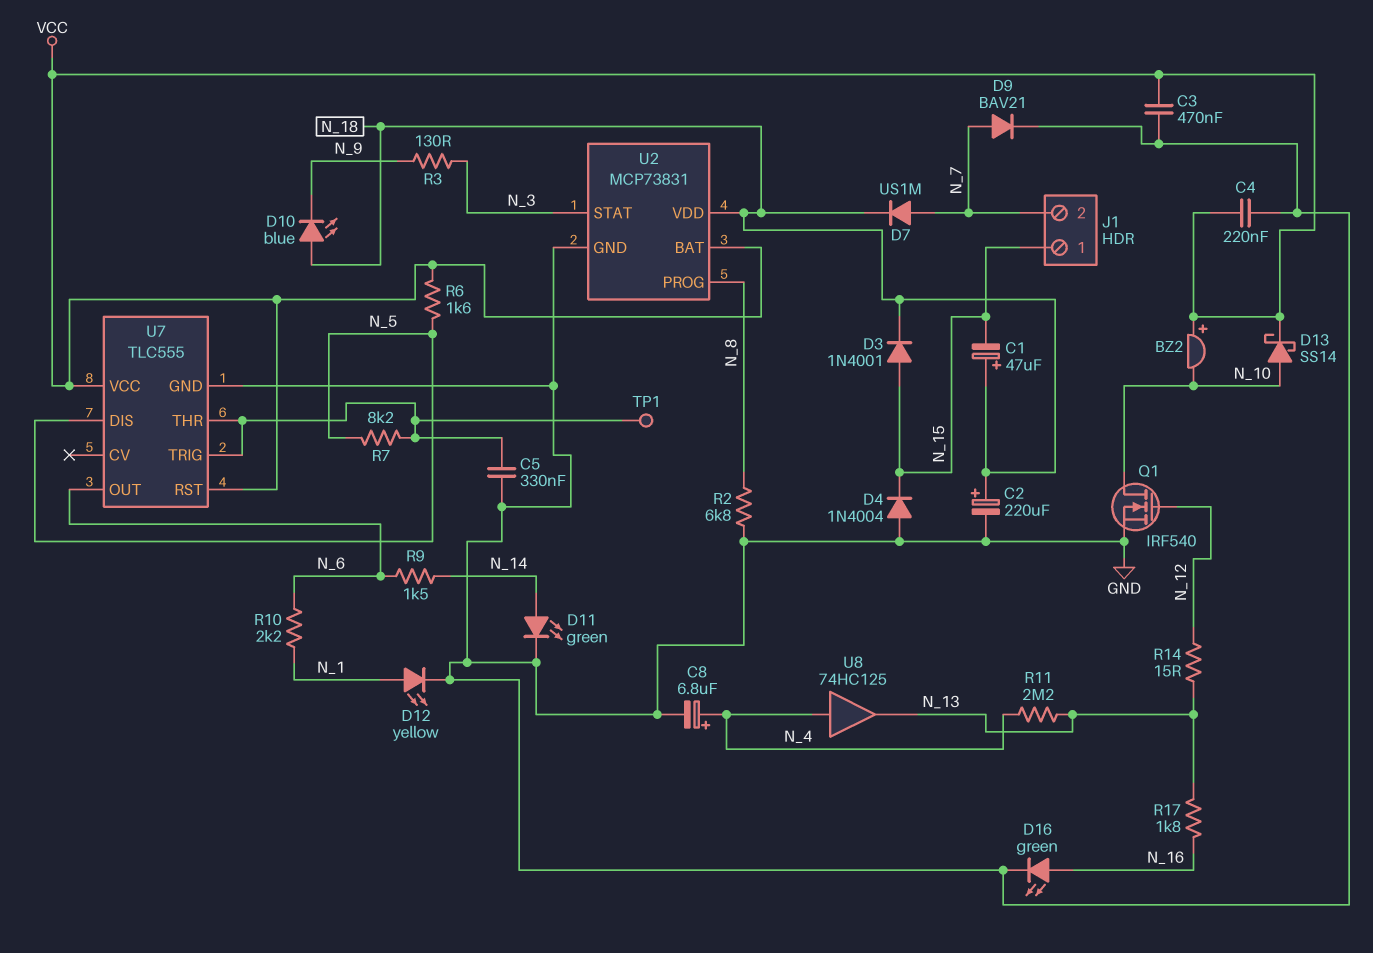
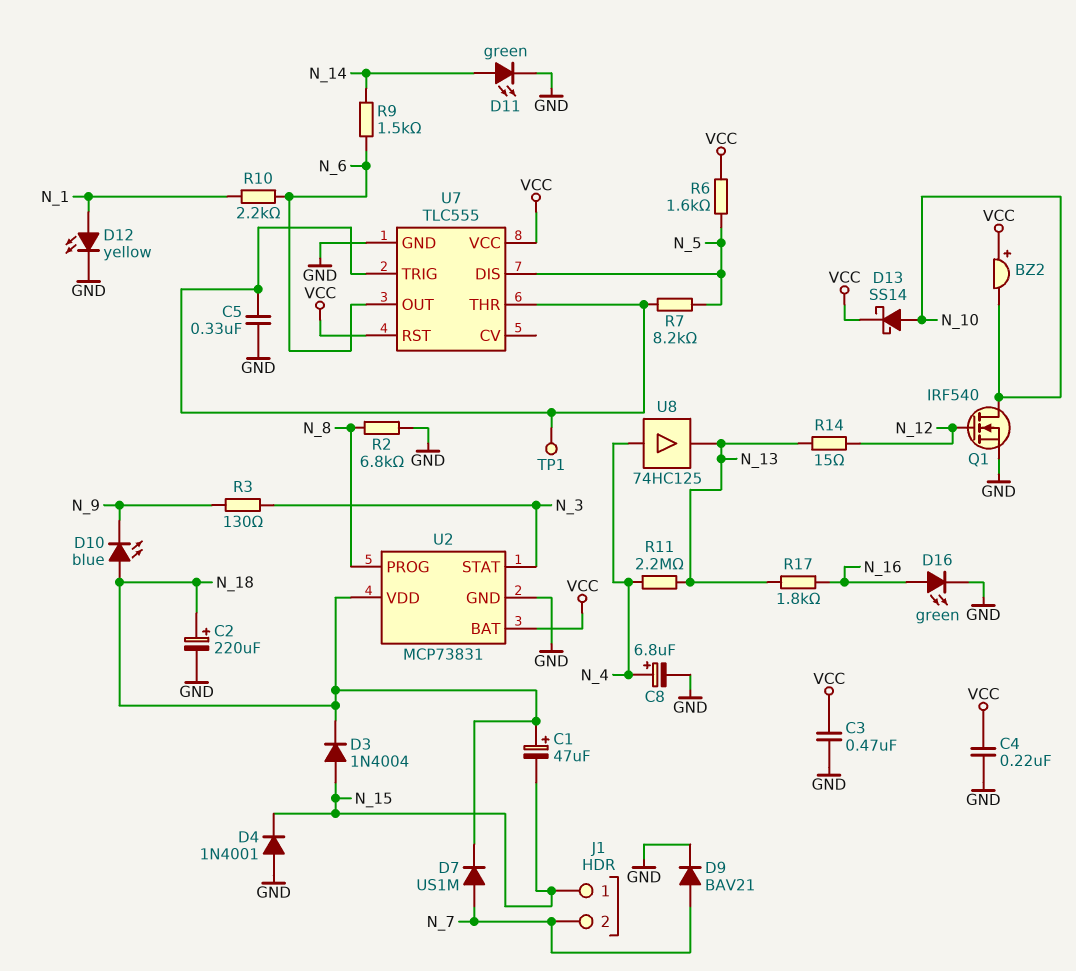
D3: diode 1N4001 (A N_15, K N_18) -> diode 1N4004 (A N_15, K N_18)
D4: diode 1N4004 (A GND, K N_15) -> diode 1N4001 (A GND, K N_15)

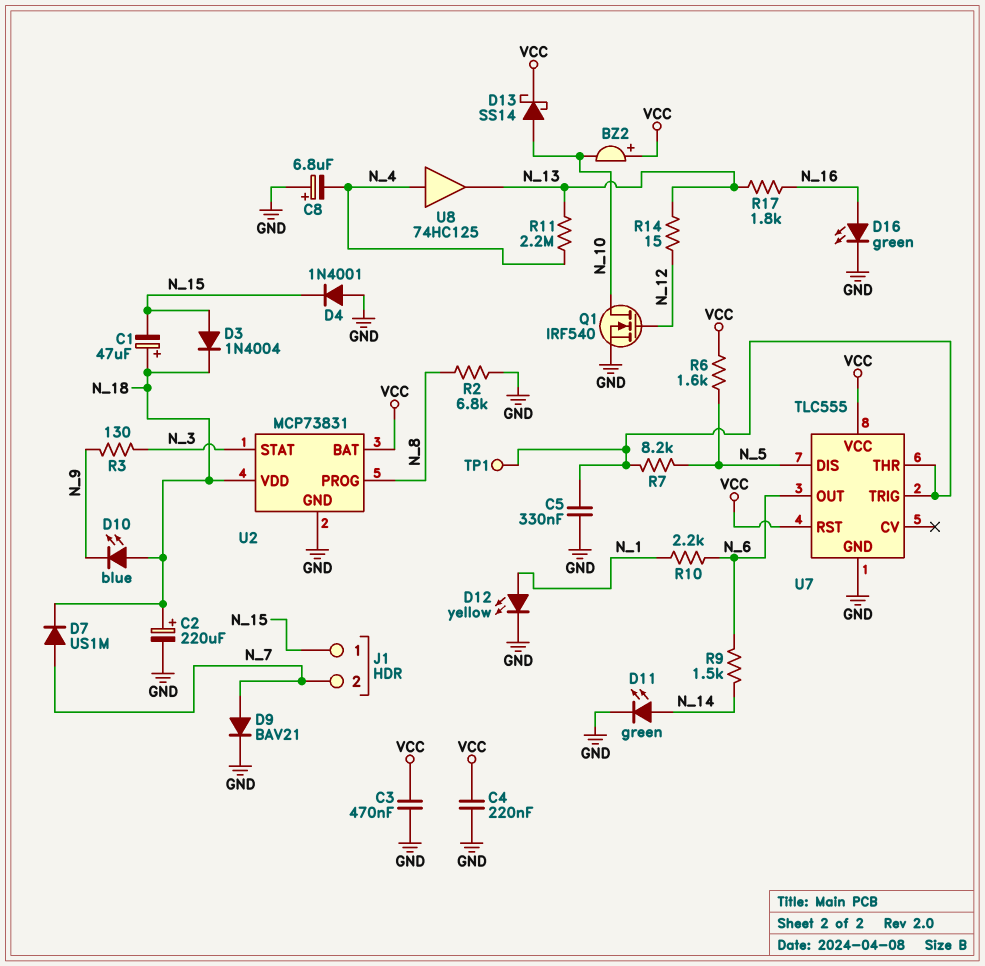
C8: 6.8uF (plus N_4, minus GND) -> 6.8uF (plus GND, minus N_4)

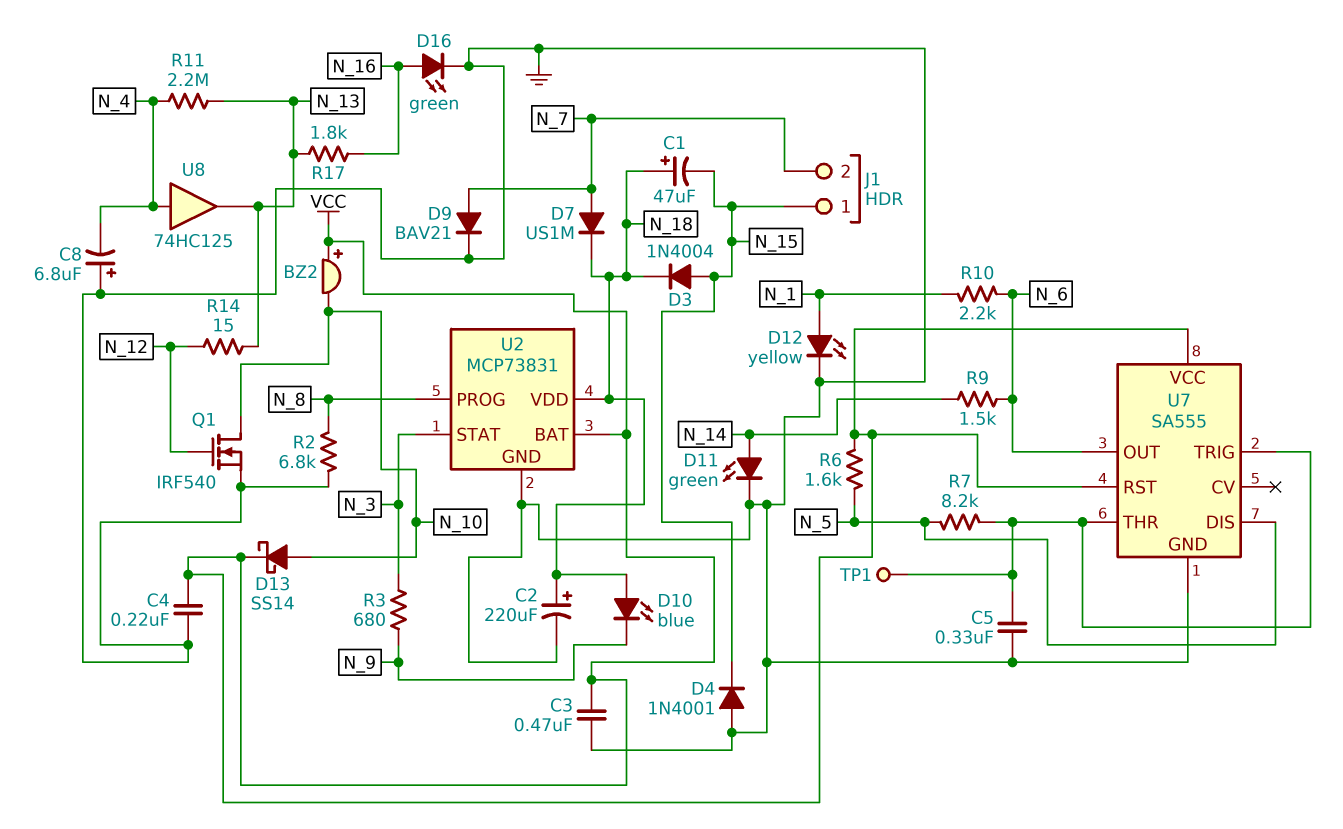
R3: 130 (N_3, N_9) -> 680 (N_3, N_9)
U7: TLC555 -> SA555

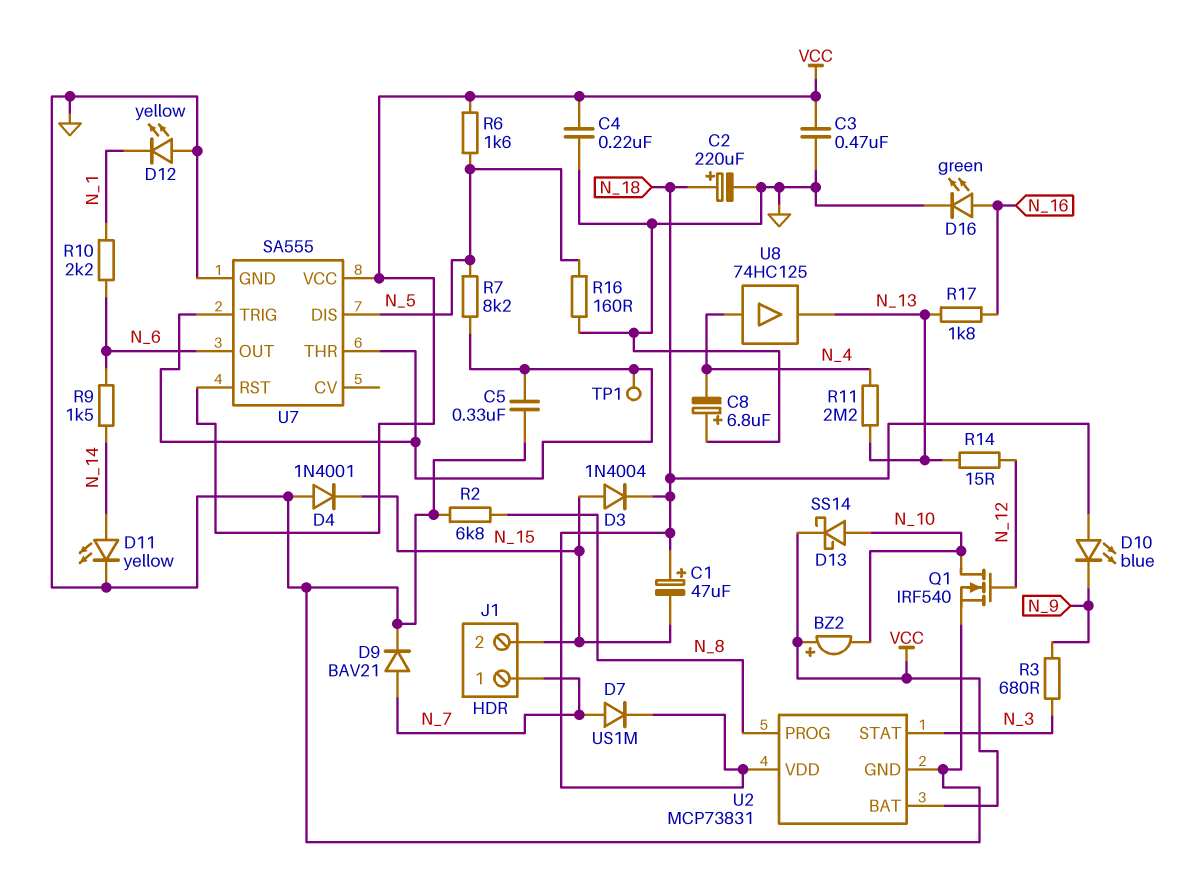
D11: LED green (A N_14, K GND) -> LED yellow (A N_14, K GND)
D12: LED yellow (A N_1, K GND) -> LED yellow (A GND, K N_1)
J1 pin 1: N_15 -> N_7
J1 pin 2: N_7 -> N_15
R16: none -> 160 (GND, N_5)

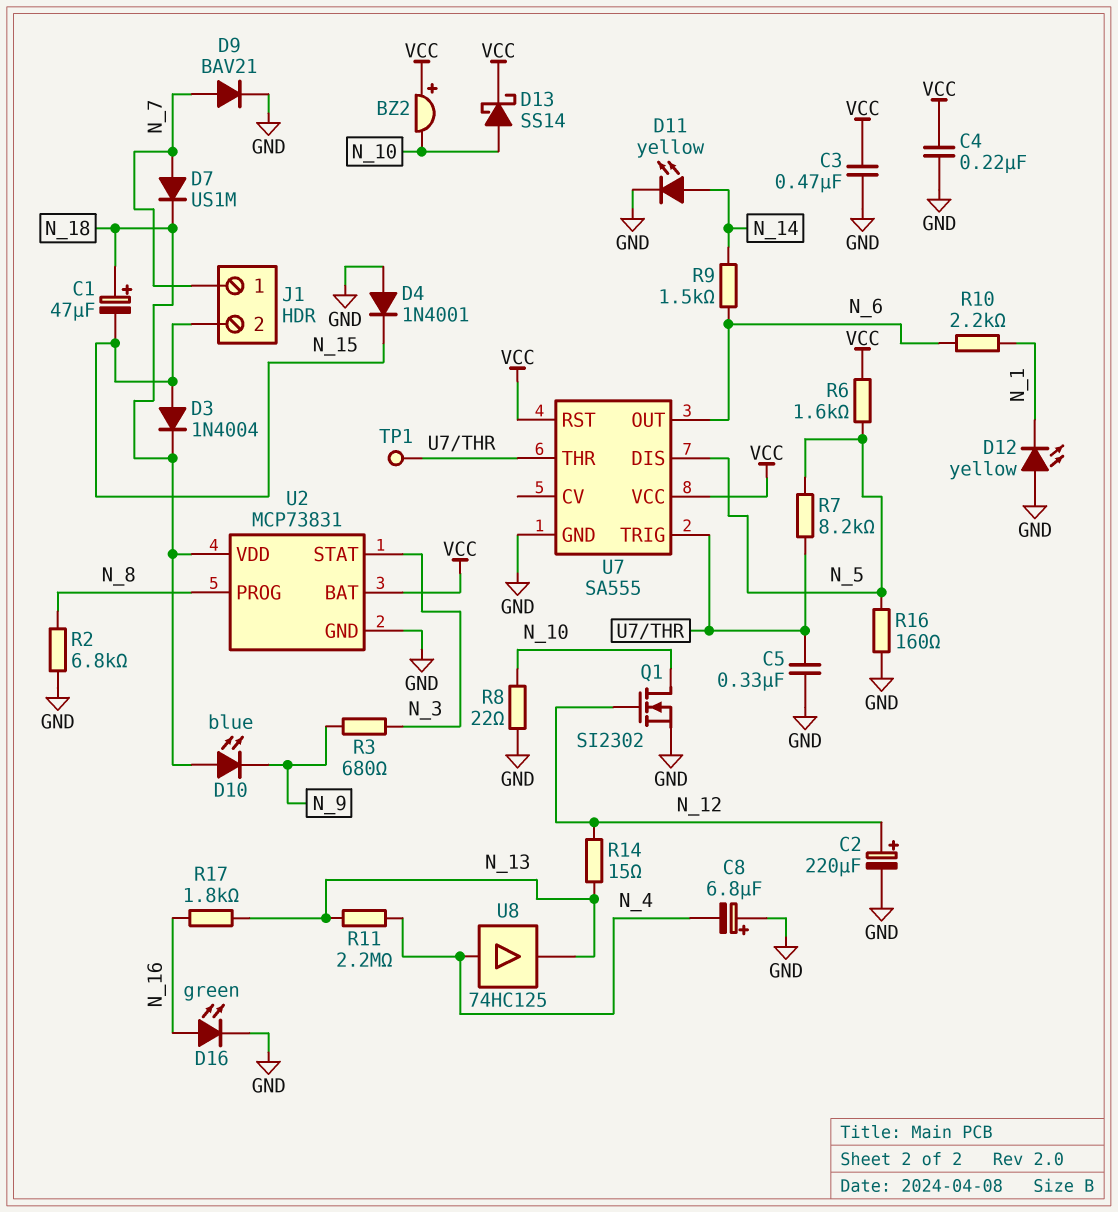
C2: 220uF (plus N_18, minus GND) -> 220uF (plus N_12, minus GND)
Q1: NMOS IRF540 (G N_12, D N_10, S GND) -> NMOS SI2302 (G N_12, D N_10, S GND)
R8: none -> 22 (GND, N_10)

